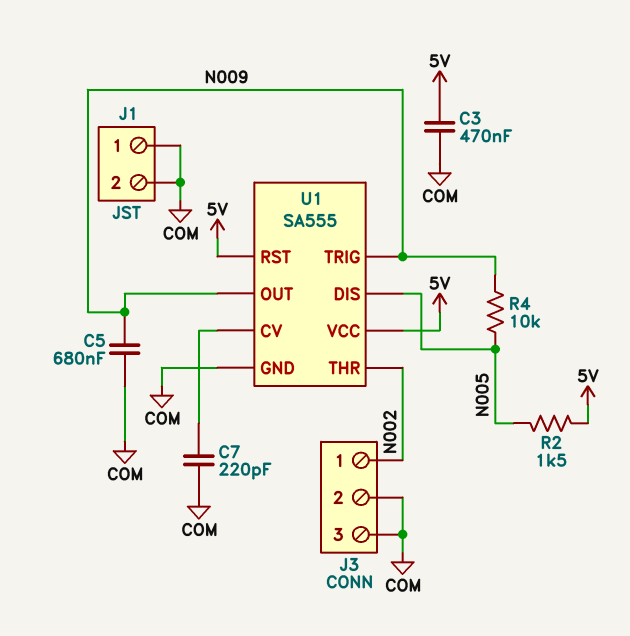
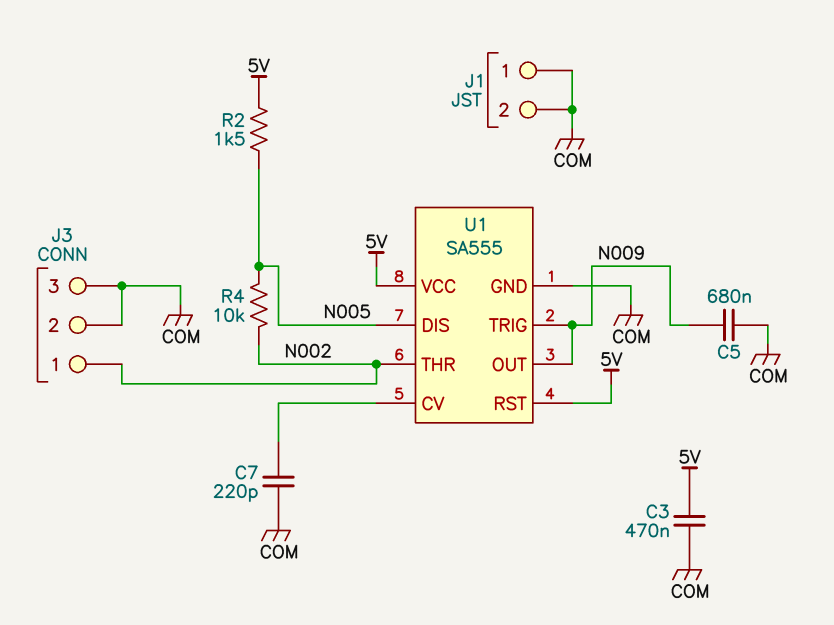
R4: 10k (N005, N009) -> 10k (N002, N005)

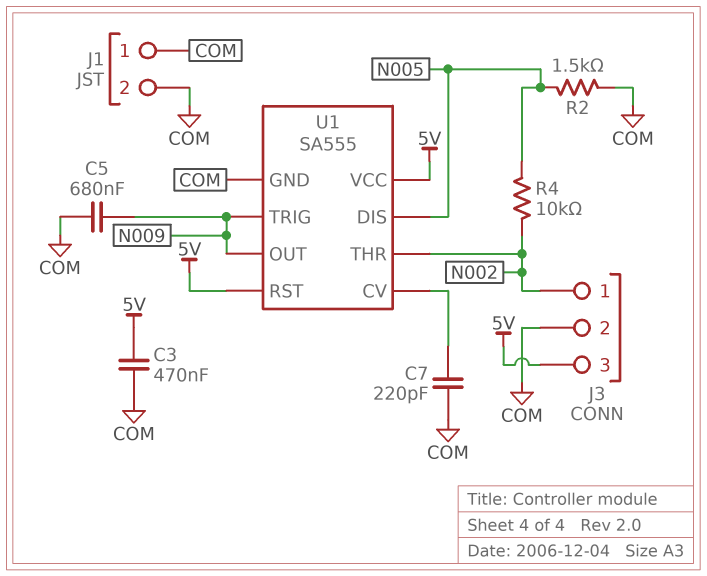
J3 pin 3: COM -> 5V
R2: 1.5k (5V, N005) -> 1.5k (COM, N005)

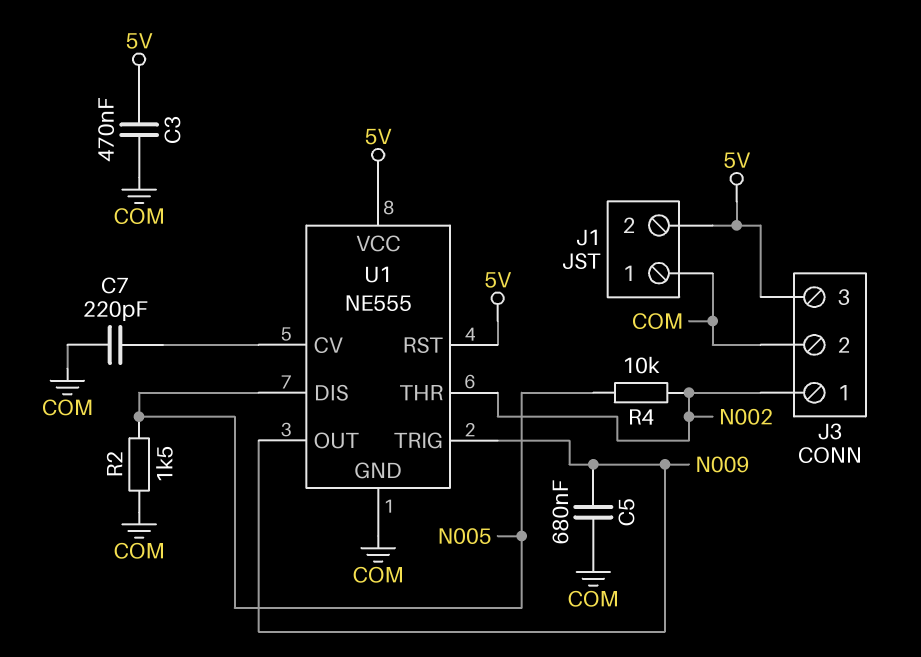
J1 pin 2: COM -> 5V
U1: SA555 -> NE555

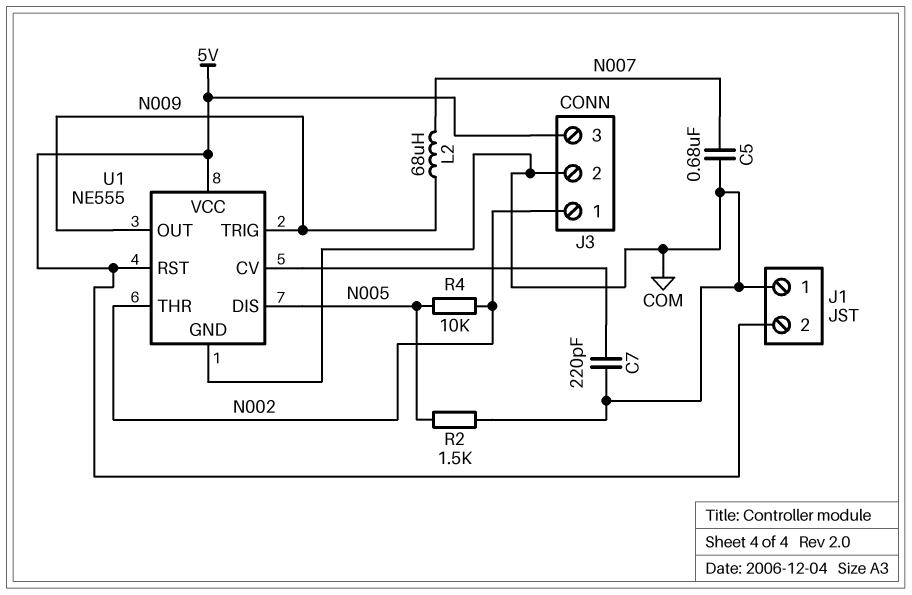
C3: 470nF (5V, COM) -> none
C5: 680nF (COM, N009) -> 680nF (COM, N007)
L2: none -> 68uH (N007, N009)

